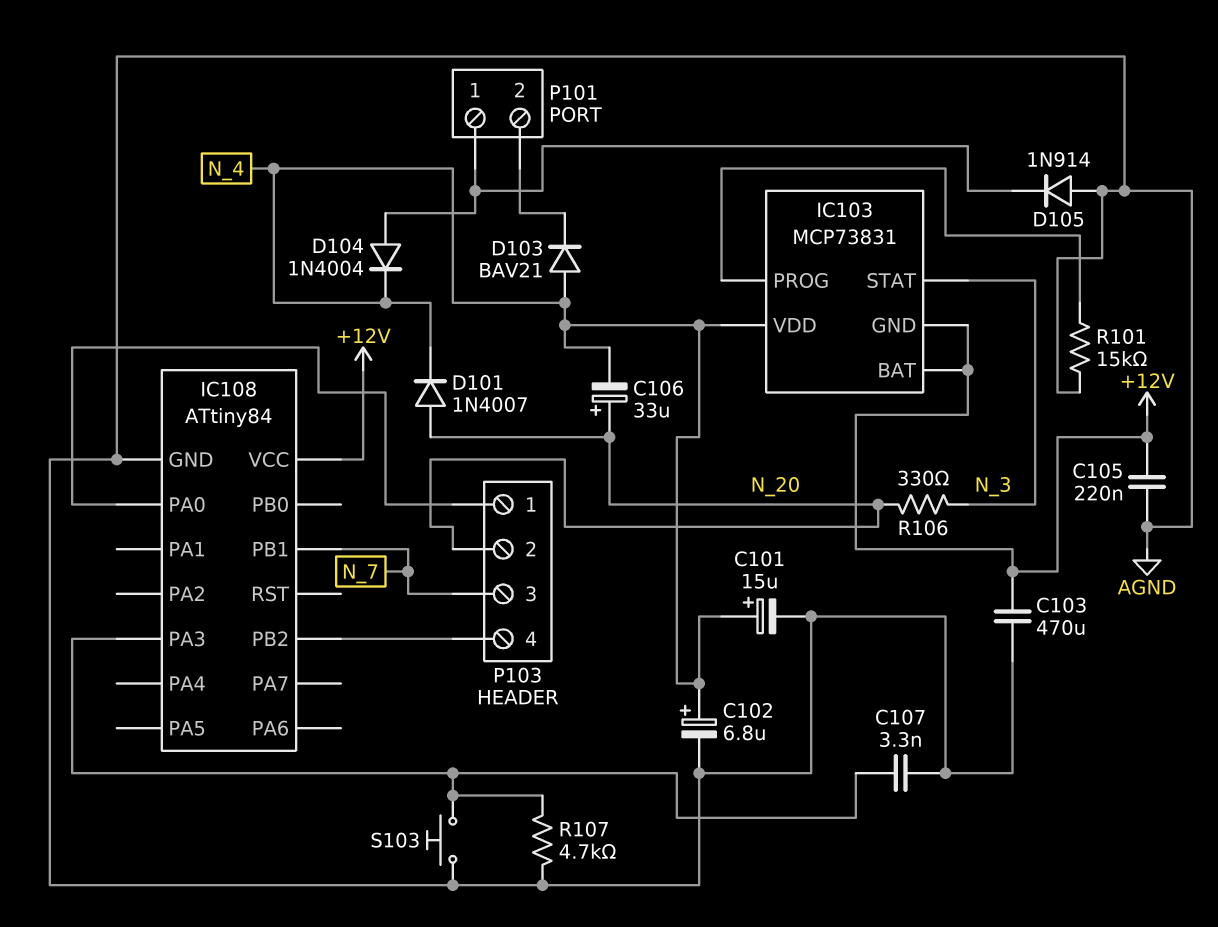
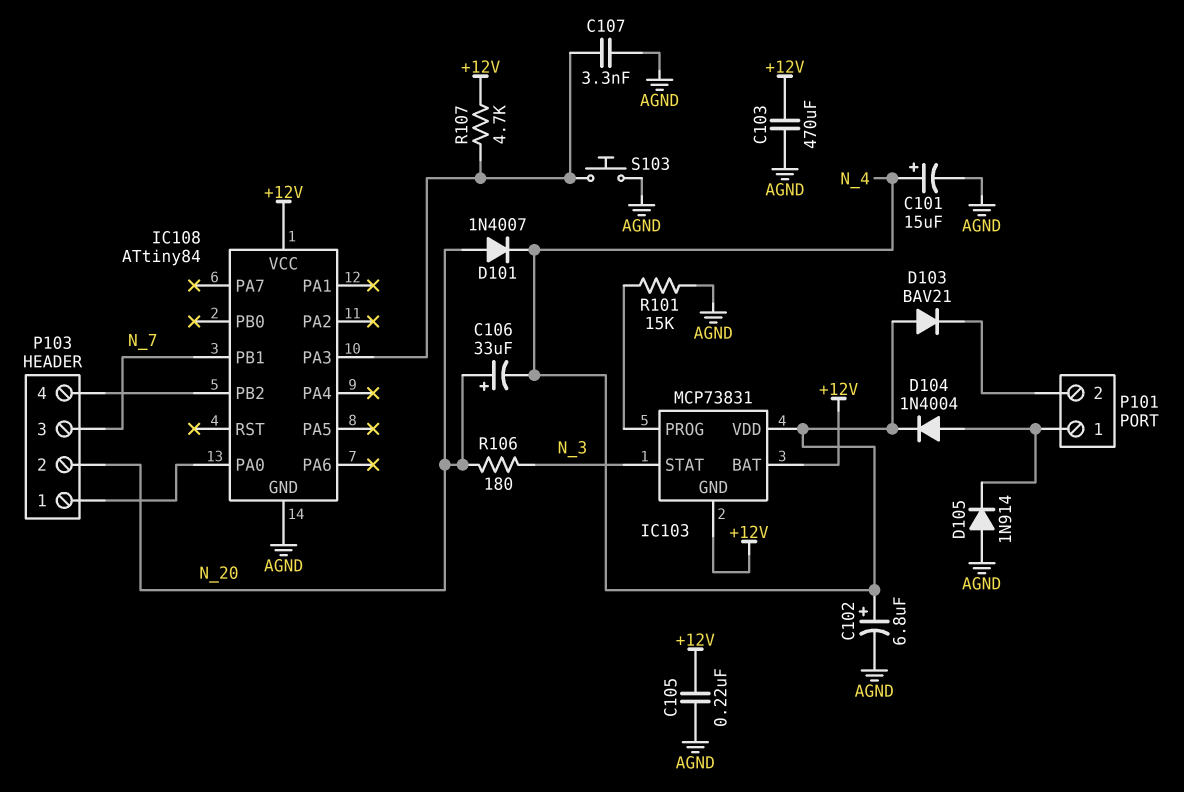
R106: 330 (N_3, N_20) -> 180 (N_3, N_20)
R107: 4.7k (AGND, IC108/PA3) -> 4.7k (+12V, IC108/PA3)

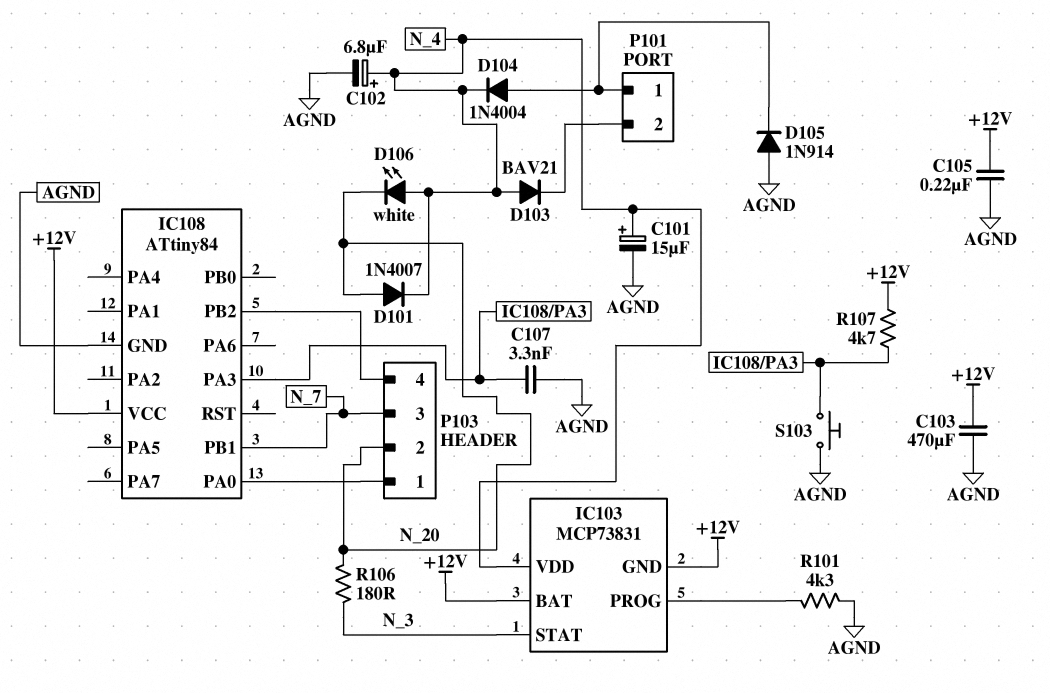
C106: 33uF (plus N_20, minus N_4) -> none
D106: none -> LED white (A N_4, K N_20)
R101: 15k (AGND, IC103/PROG) -> 4.3k (AGND, IC103/PROG)

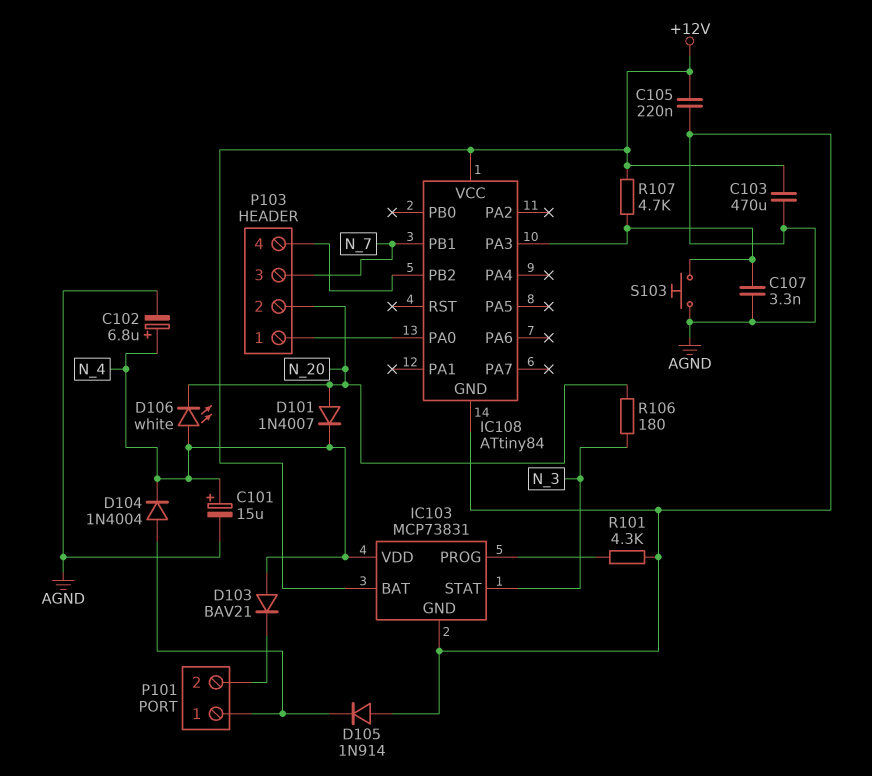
IC103 pin GND: +12V -> AGND

